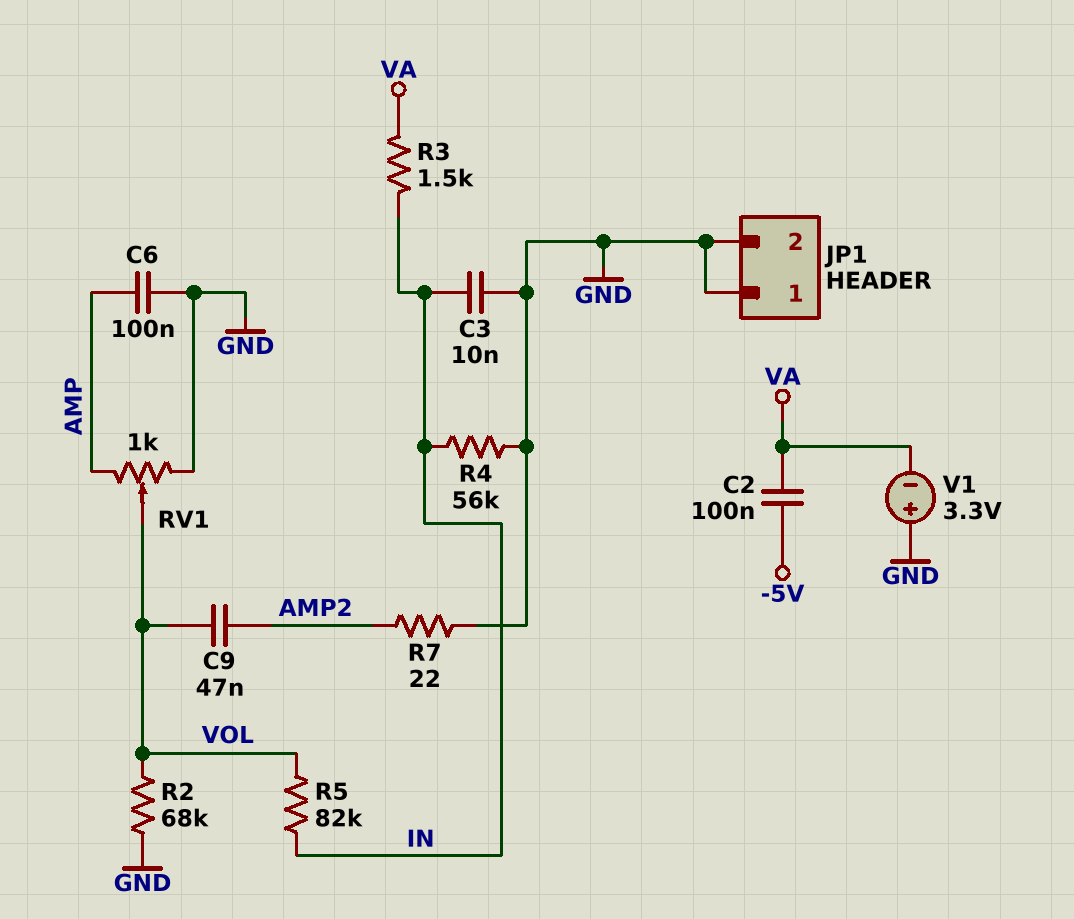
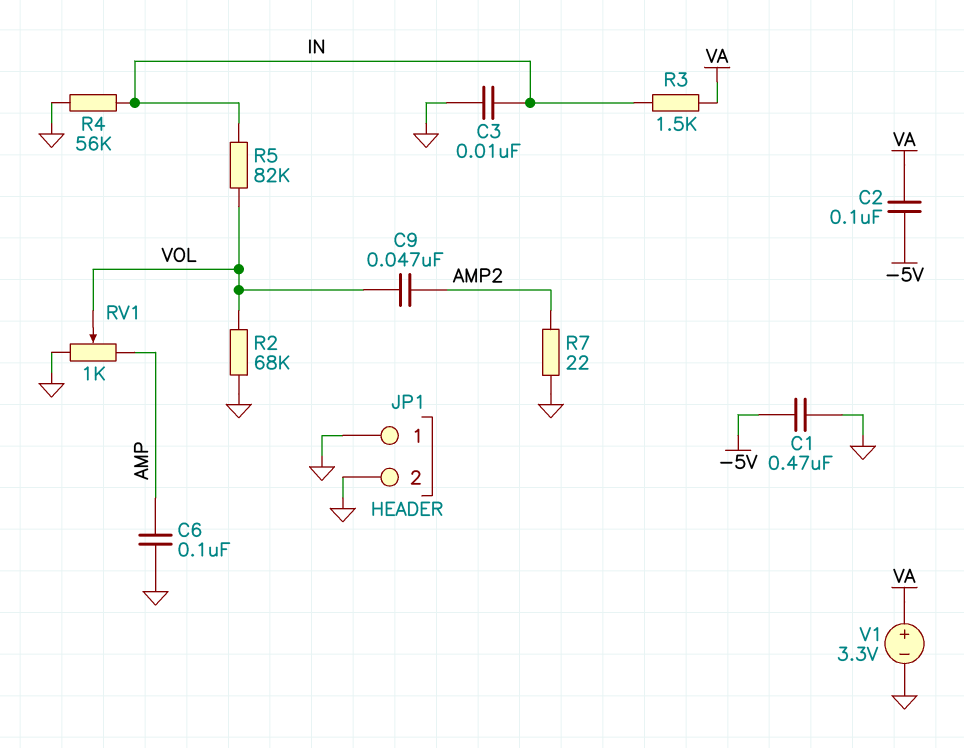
C1: none -> 470nF (-5V, GND)
V1: 3.3V (plus GND, minus VA) -> 3.3V (plus VA, minus GND)

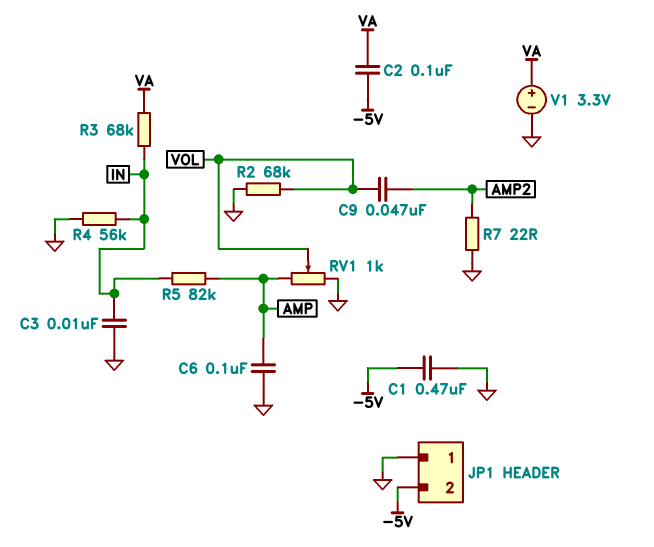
JP1 pin 2: GND -> -5V
R3: 1.5k (IN, VA) -> 68k (IN, VA)
R5: 82k (IN, VOL) -> 82k (AMP, IN)

